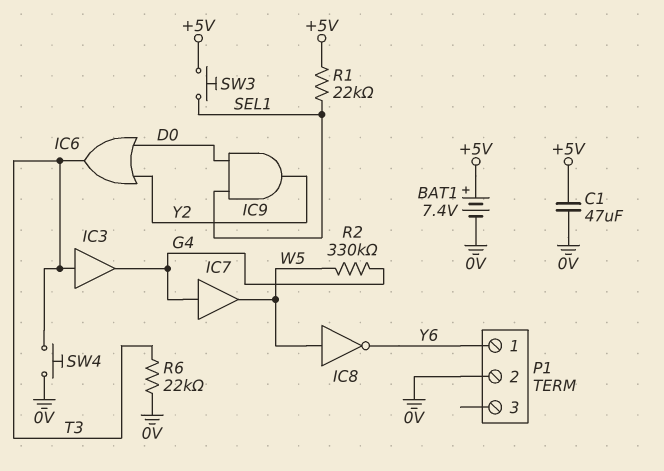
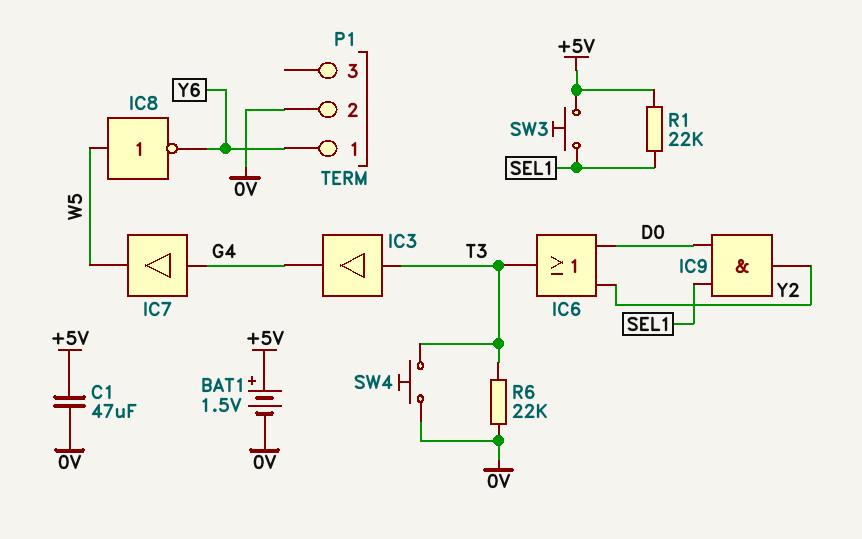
BAT1: 7.4V (plus +5V, minus 0V) -> 1.5V (plus +5V, minus 0V)
R2: 330k (G4, W5) -> none

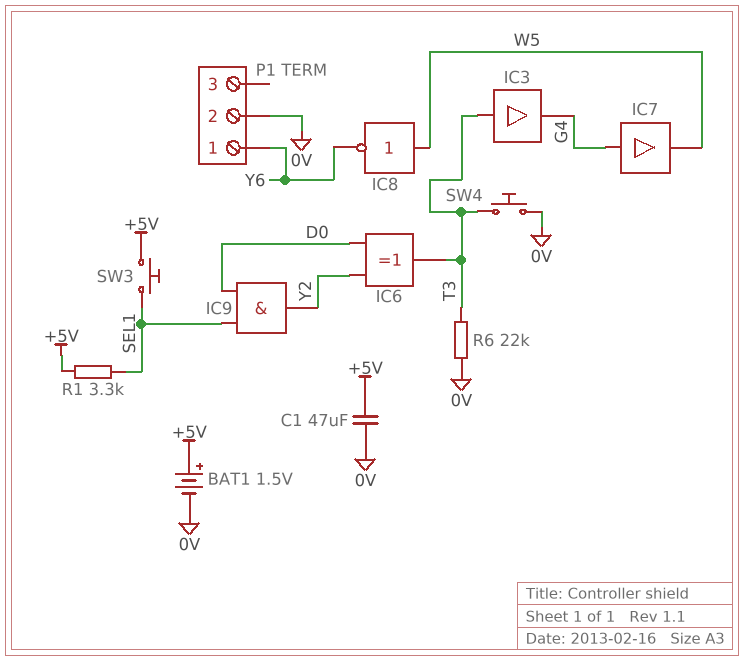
IC6: OR (in D0, in Y2, out T3) -> XOR (in D0, in Y2, out T3)
R1: 22k (+5V, SEL1) -> 3.3k (+5V, SEL1)

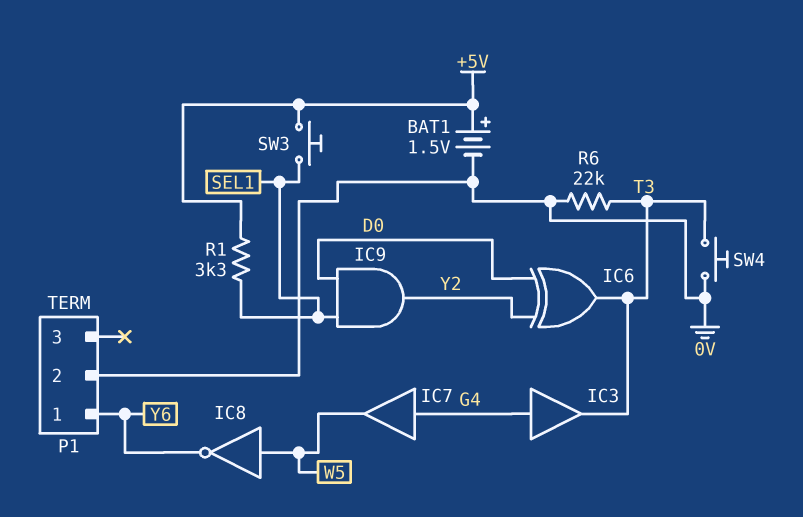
C1: 47uF (+5V, 0V) -> none
IC3: buffer (in T3, out G4) -> buffer (in G4, out T3)

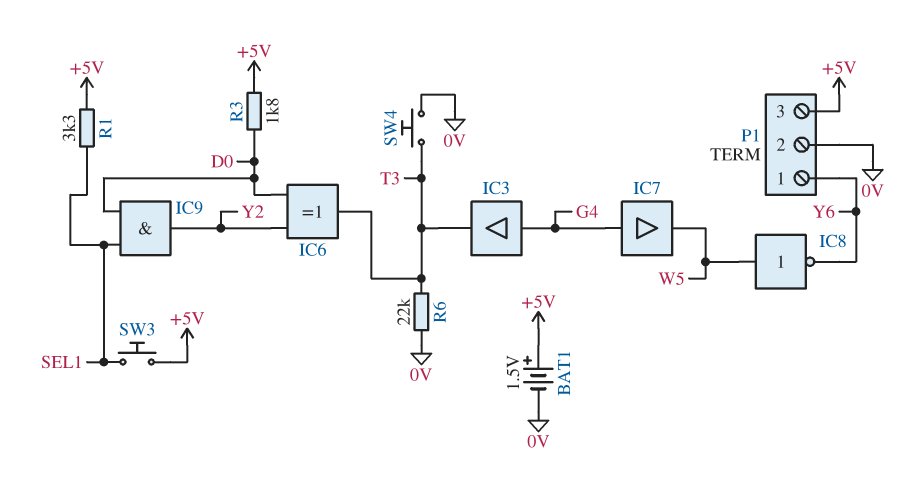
P1 pin 3: none -> +5V
R3: none -> 1.8k (+5V, D0)

